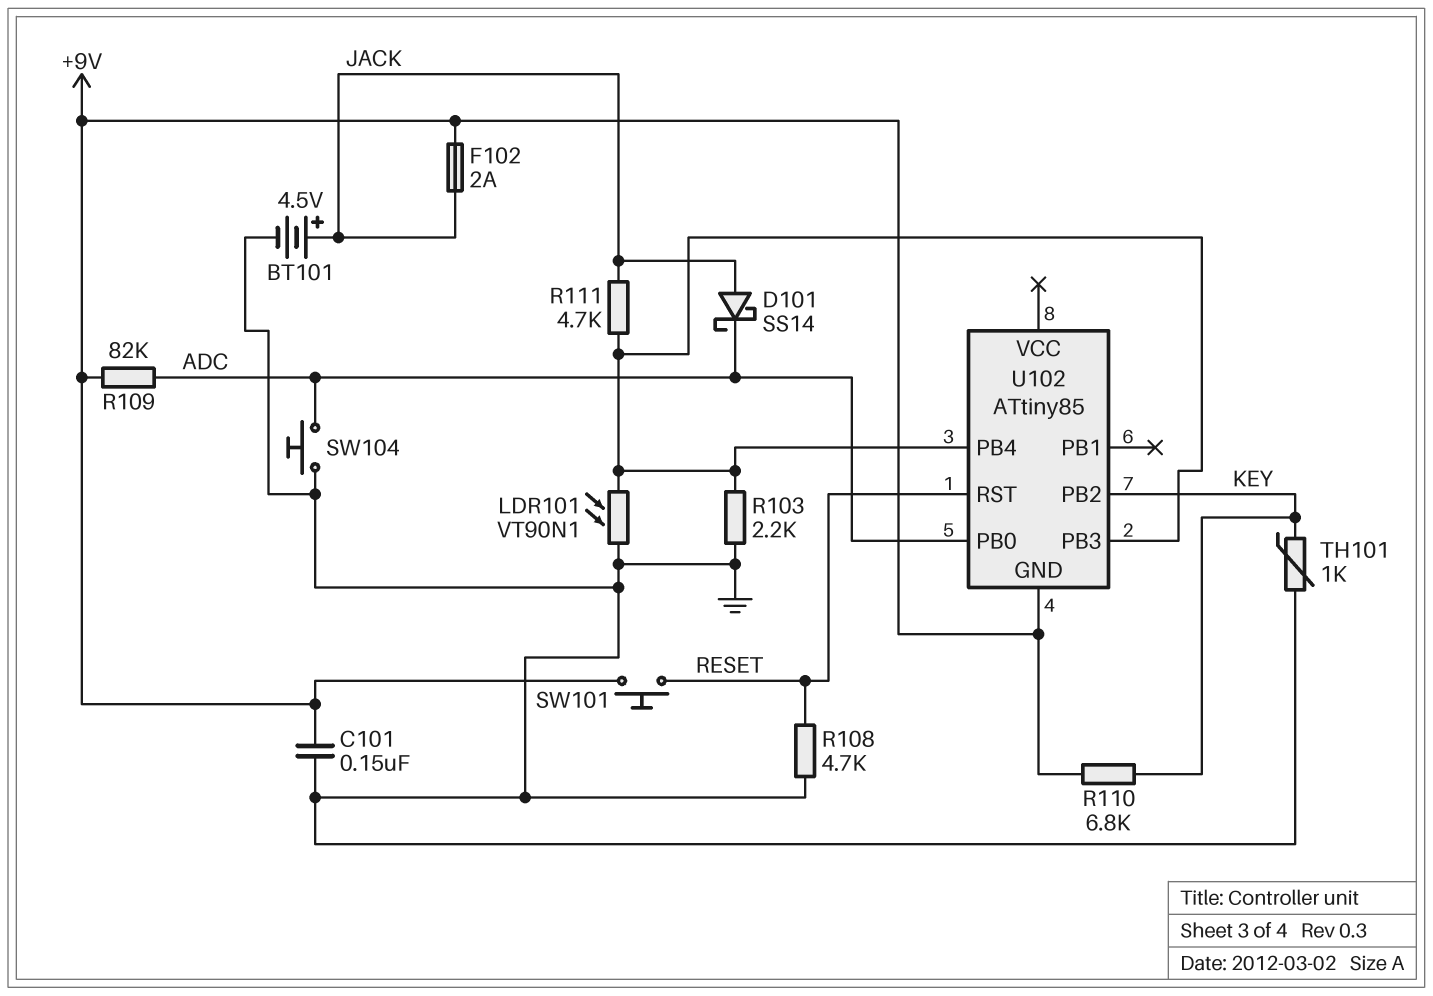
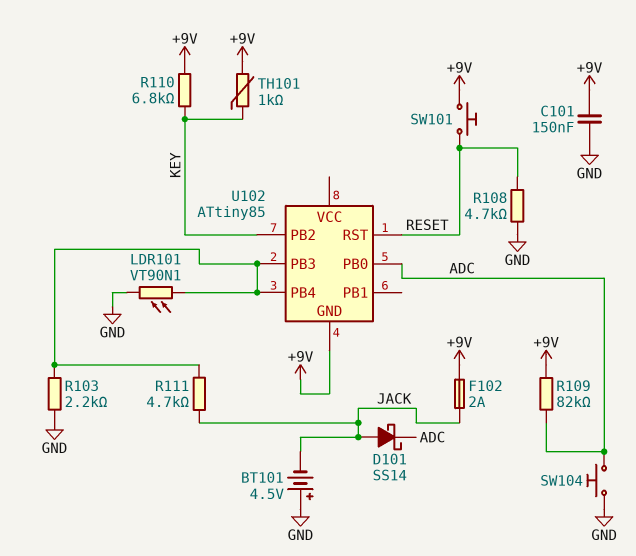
BT101: 4.5V (plus JACK, minus GND) -> 4.5V (plus GND, minus JACK)
TH101: 1k (GND, KEY) -> 1k (+9V, KEY)

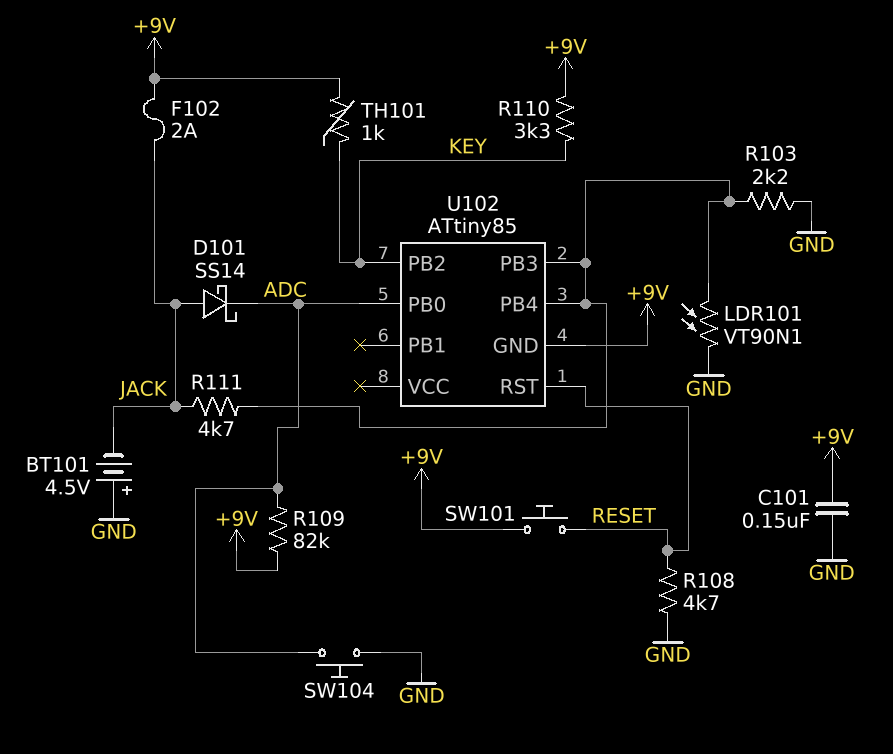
R110: 6.8k (+9V, KEY) -> 3.3k (+9V, KEY)

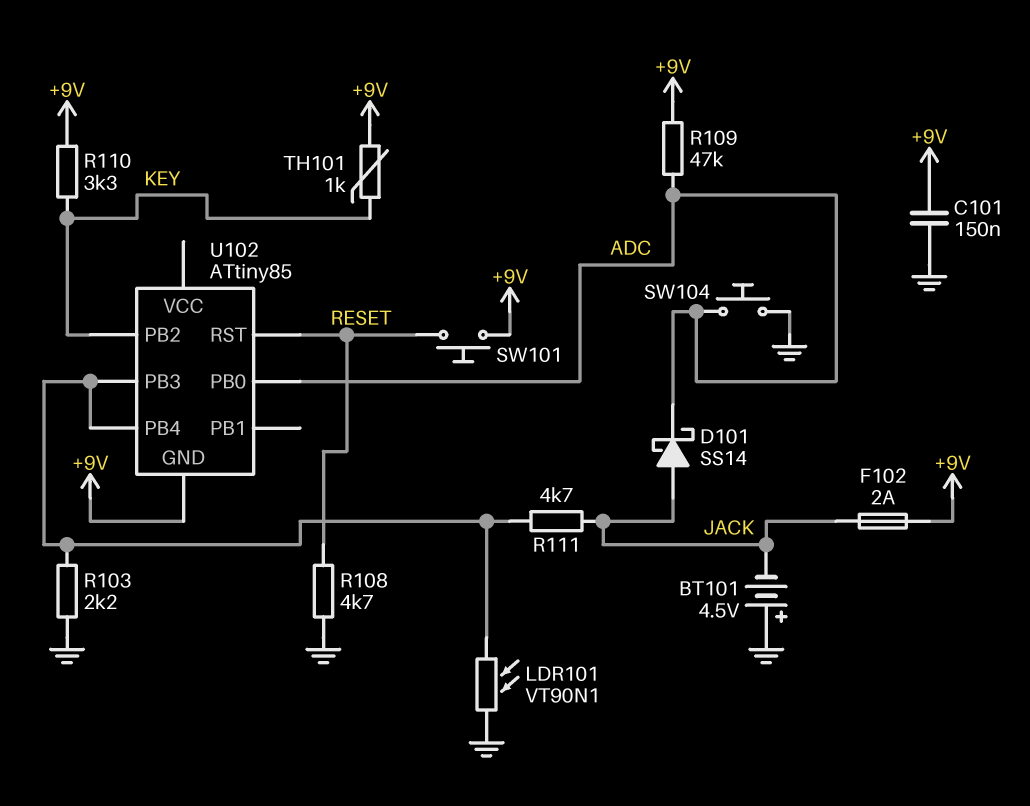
R109: 82k (+9V, ADC) -> 47k (+9V, ADC)

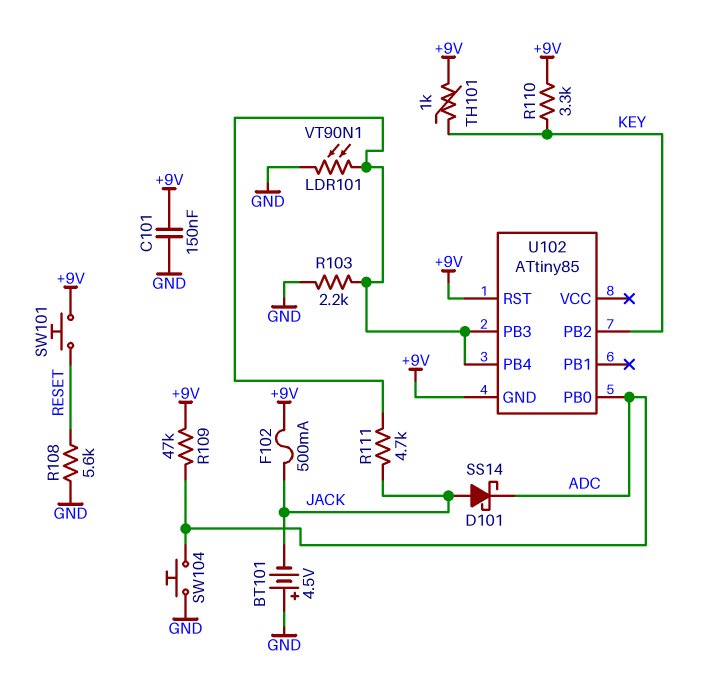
F102: 2A (+9V, JACK) -> 500mA (+9V, JACK)
R108: 4.7k (GND, RESET) -> 5.6k (GND, RESET)
U102 pin RST: RESET -> +9V

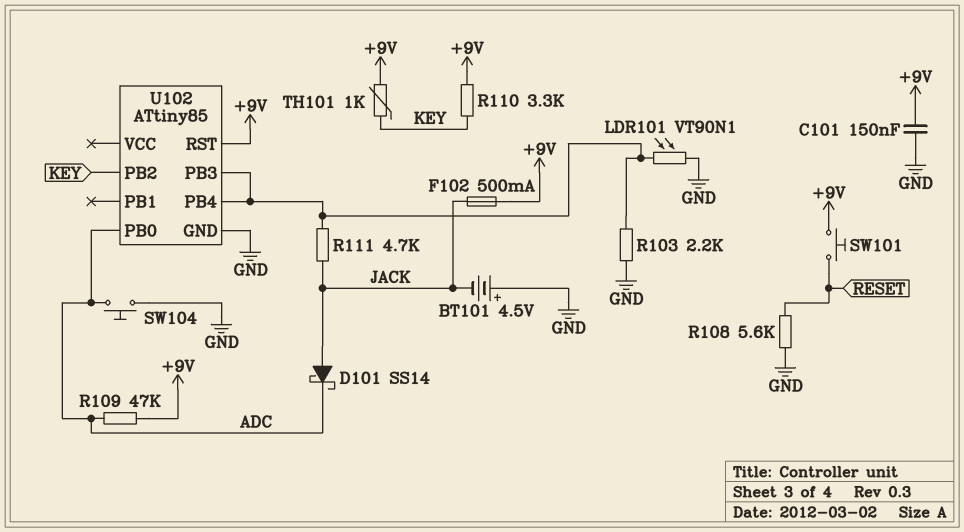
U102 pin GND: +9V -> GND

